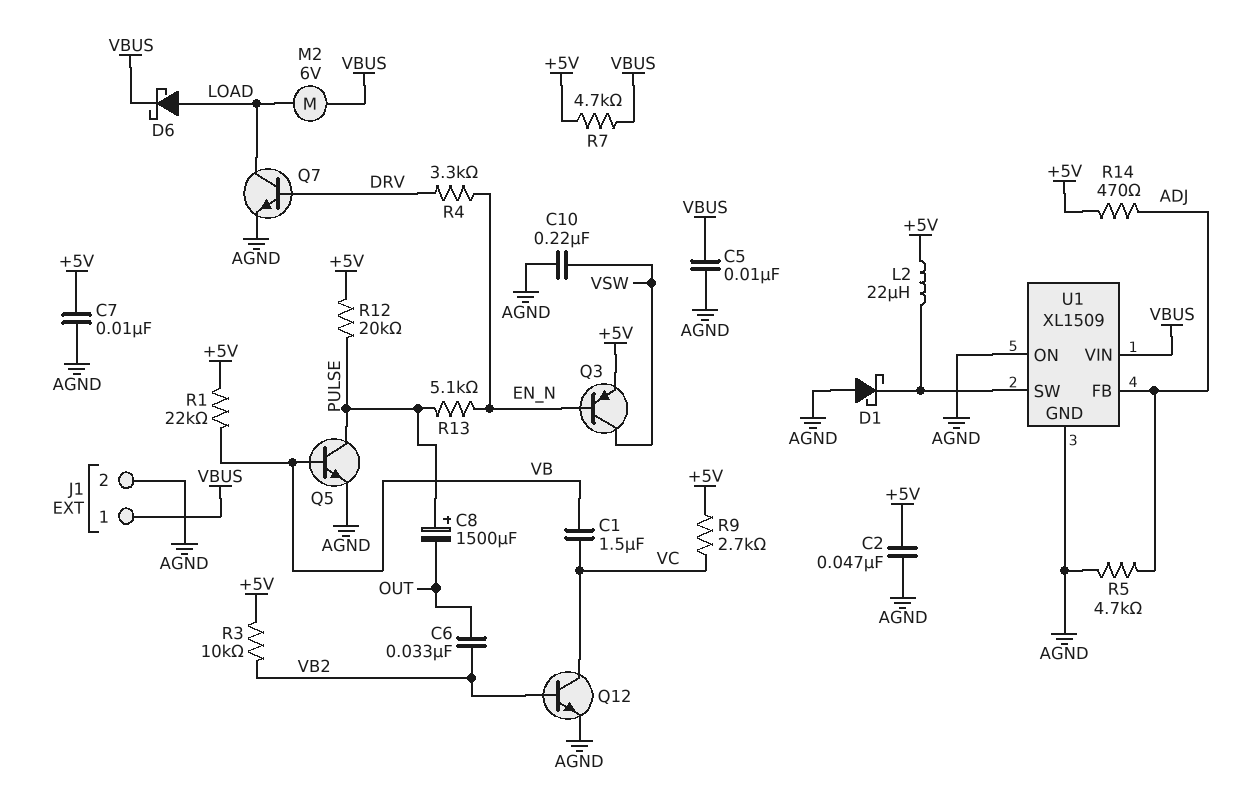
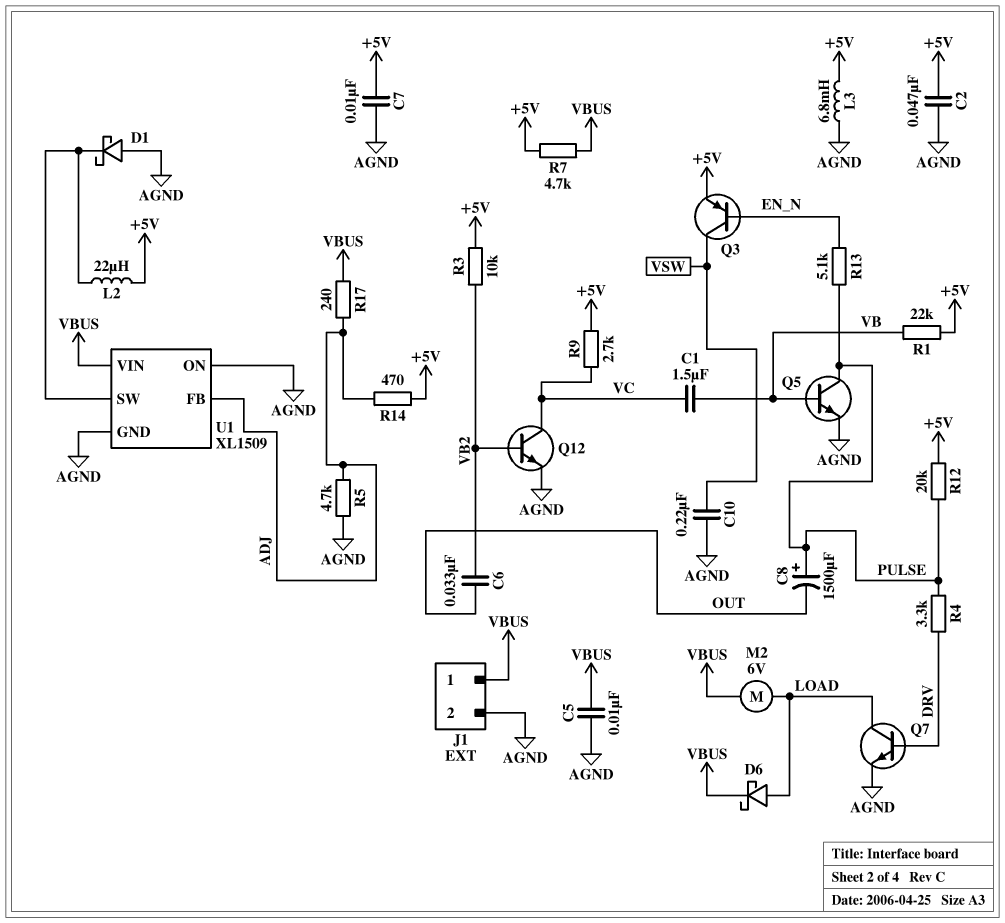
L3: none -> 6.8mH (+5V, AGND)
R4: 3.3k (DRV, EN_N) -> 3.3k (DRV, PULSE)
R17: none -> 240 (ADJ, VBUS)

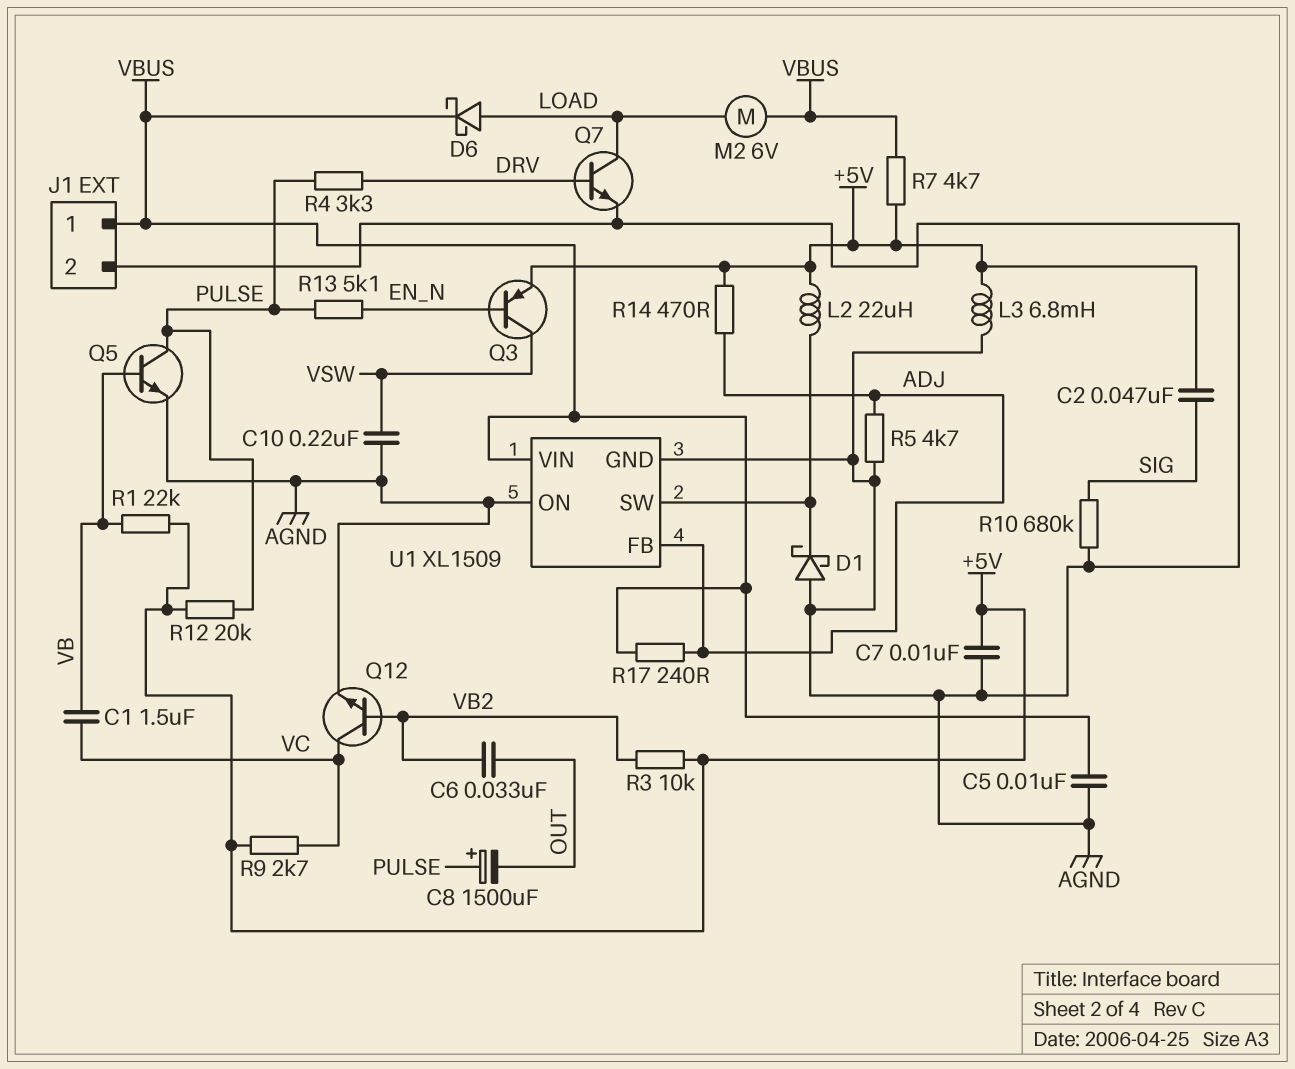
C2: 47nF (+5V, AGND) -> 47nF (+5V, SIG)
R10: none -> 680k (AGND, SIG)

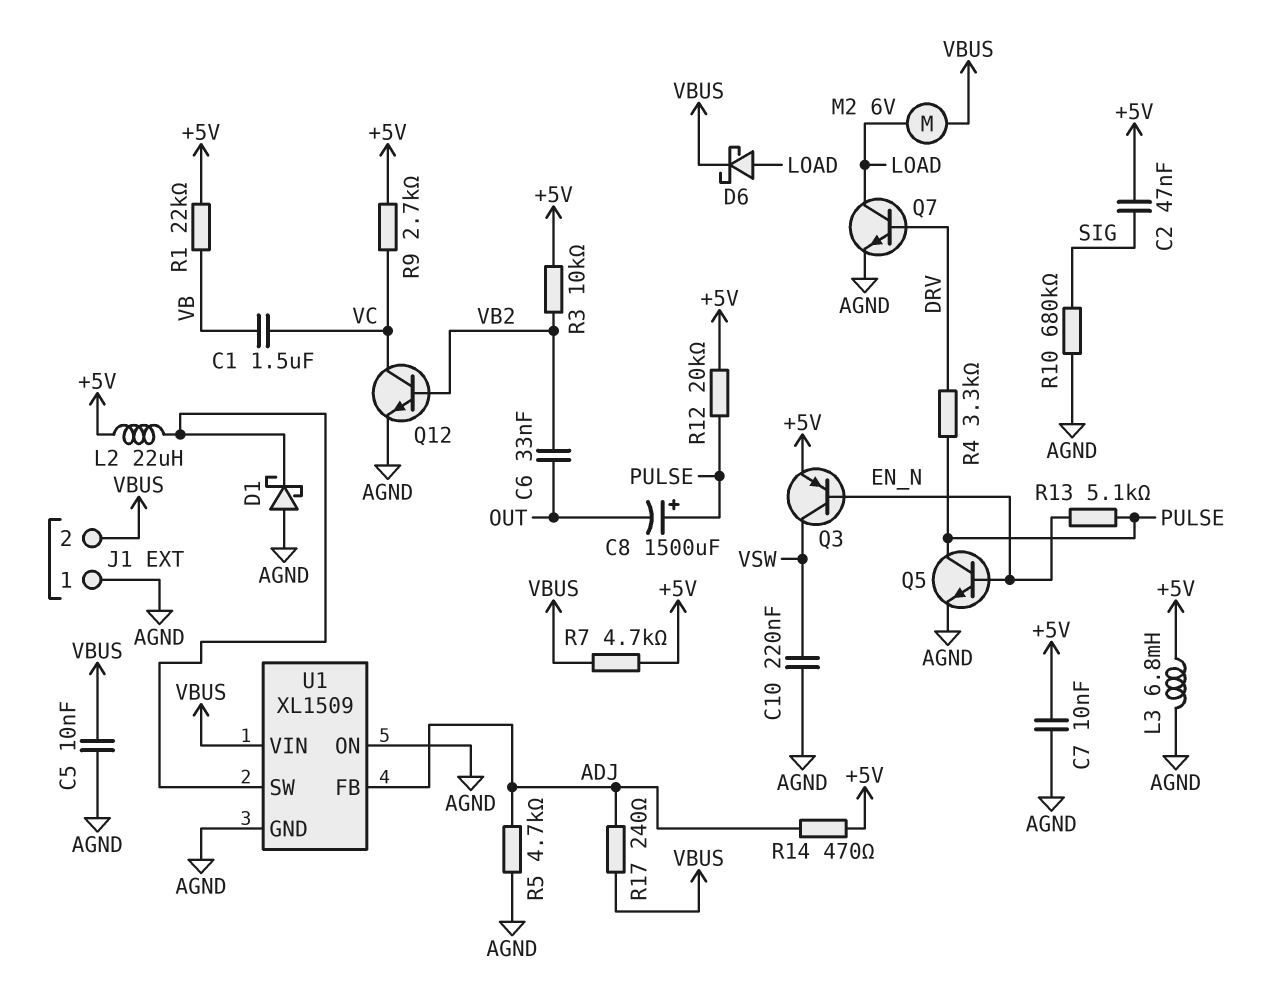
J1 pin 1: VBUS -> AGND
J1 pin 2: AGND -> VBUS
Q5: NPN (B VB, C PULSE, E AGND) -> NPN (B EN_N, C PULSE, E AGND)

